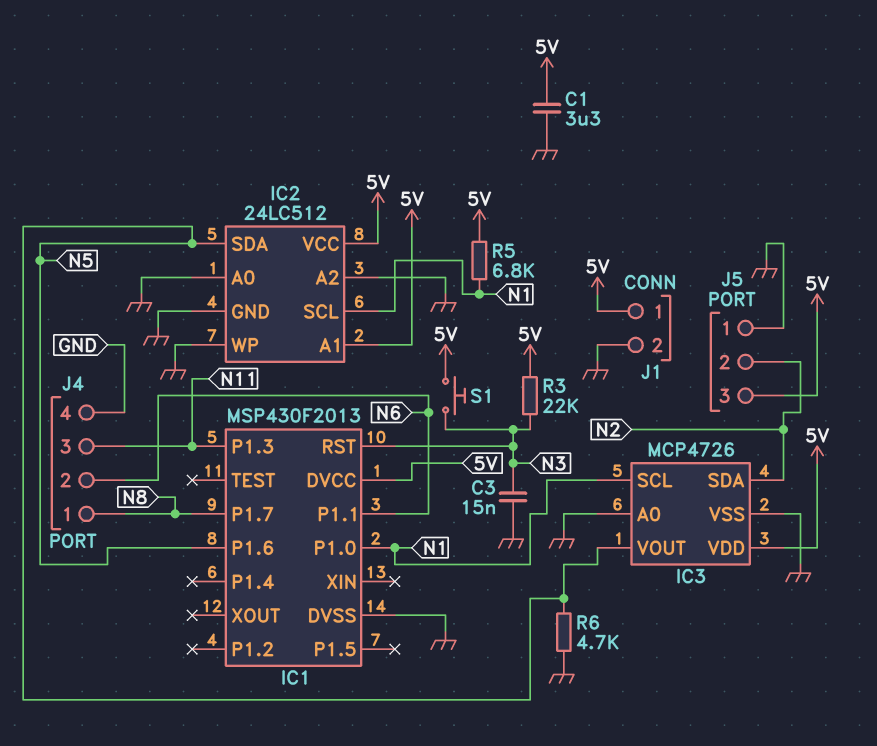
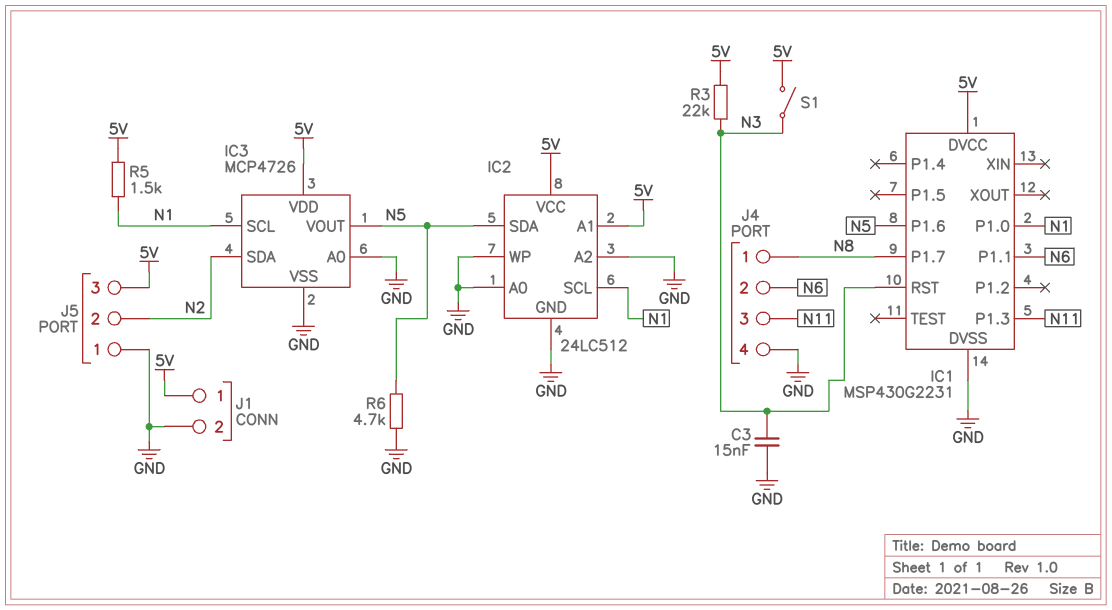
C1: 3.3uF (5V, GND) -> none
IC1: MSP430F2013 -> MSP430G2231
R5: 6.8k (5V, N1) -> 1.5k (5V, N1)
S1: button (5V, N3) -> switch (5V, N3)

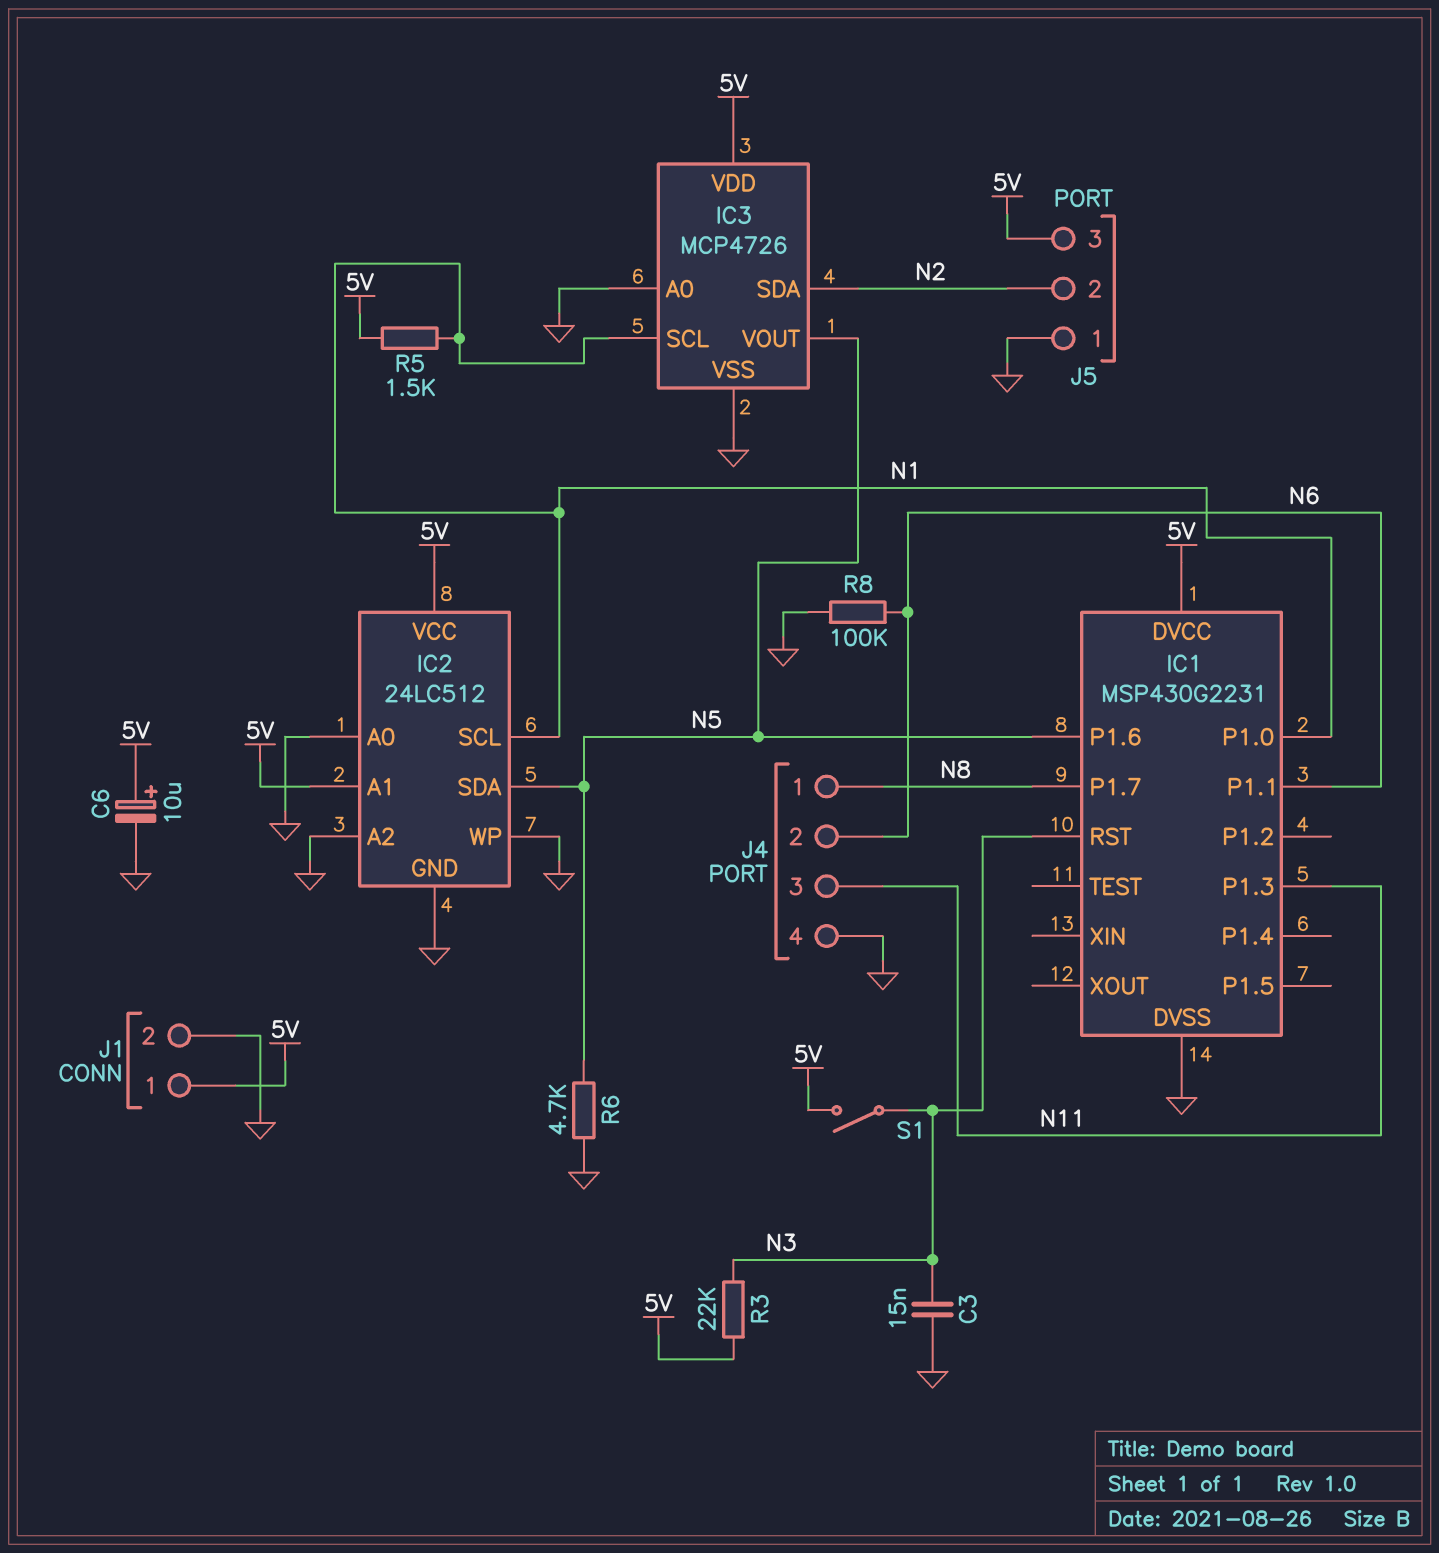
C6: none -> 10uF (plus 5V, minus GND)
R8: none -> 100k (GND, N6)

